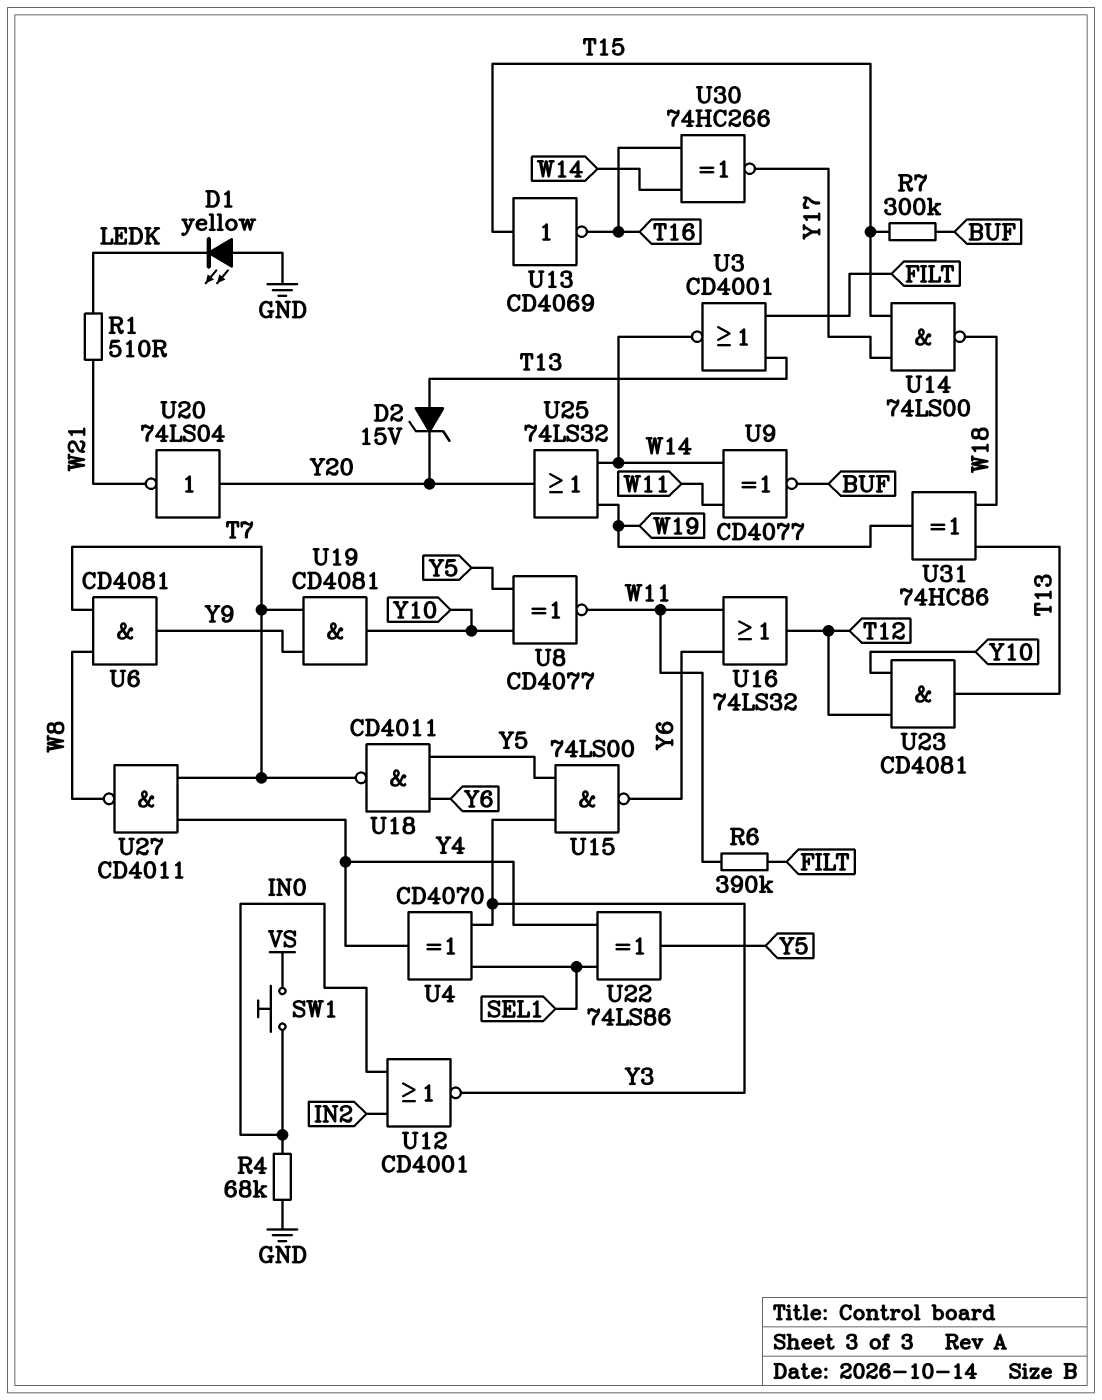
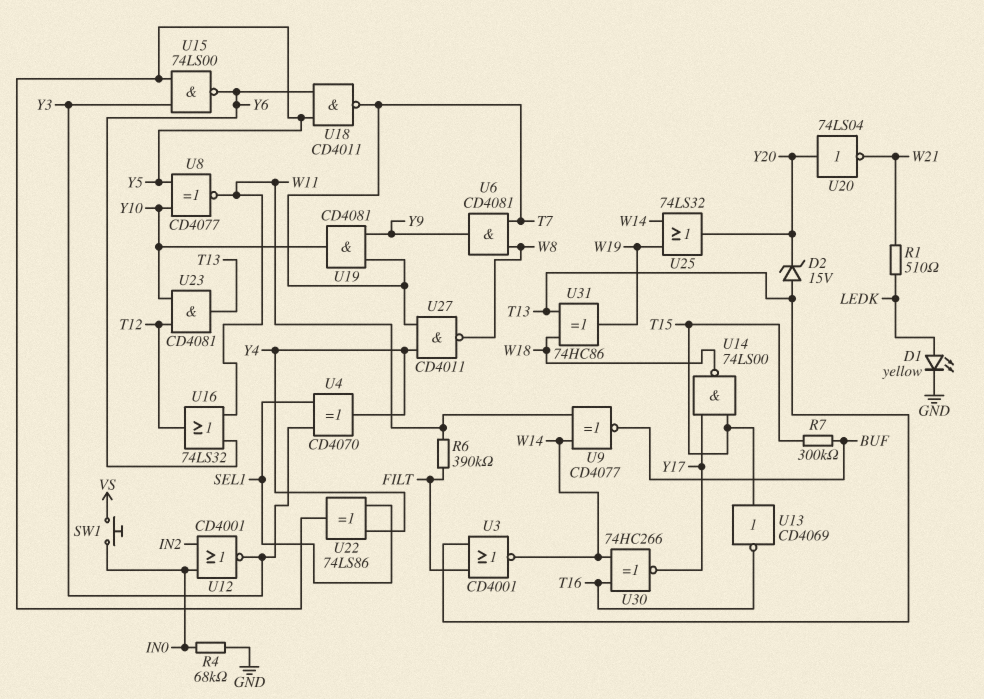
D1: LED yellow (A GND, K LEDK) -> LED yellow (A LEDK, K GND)

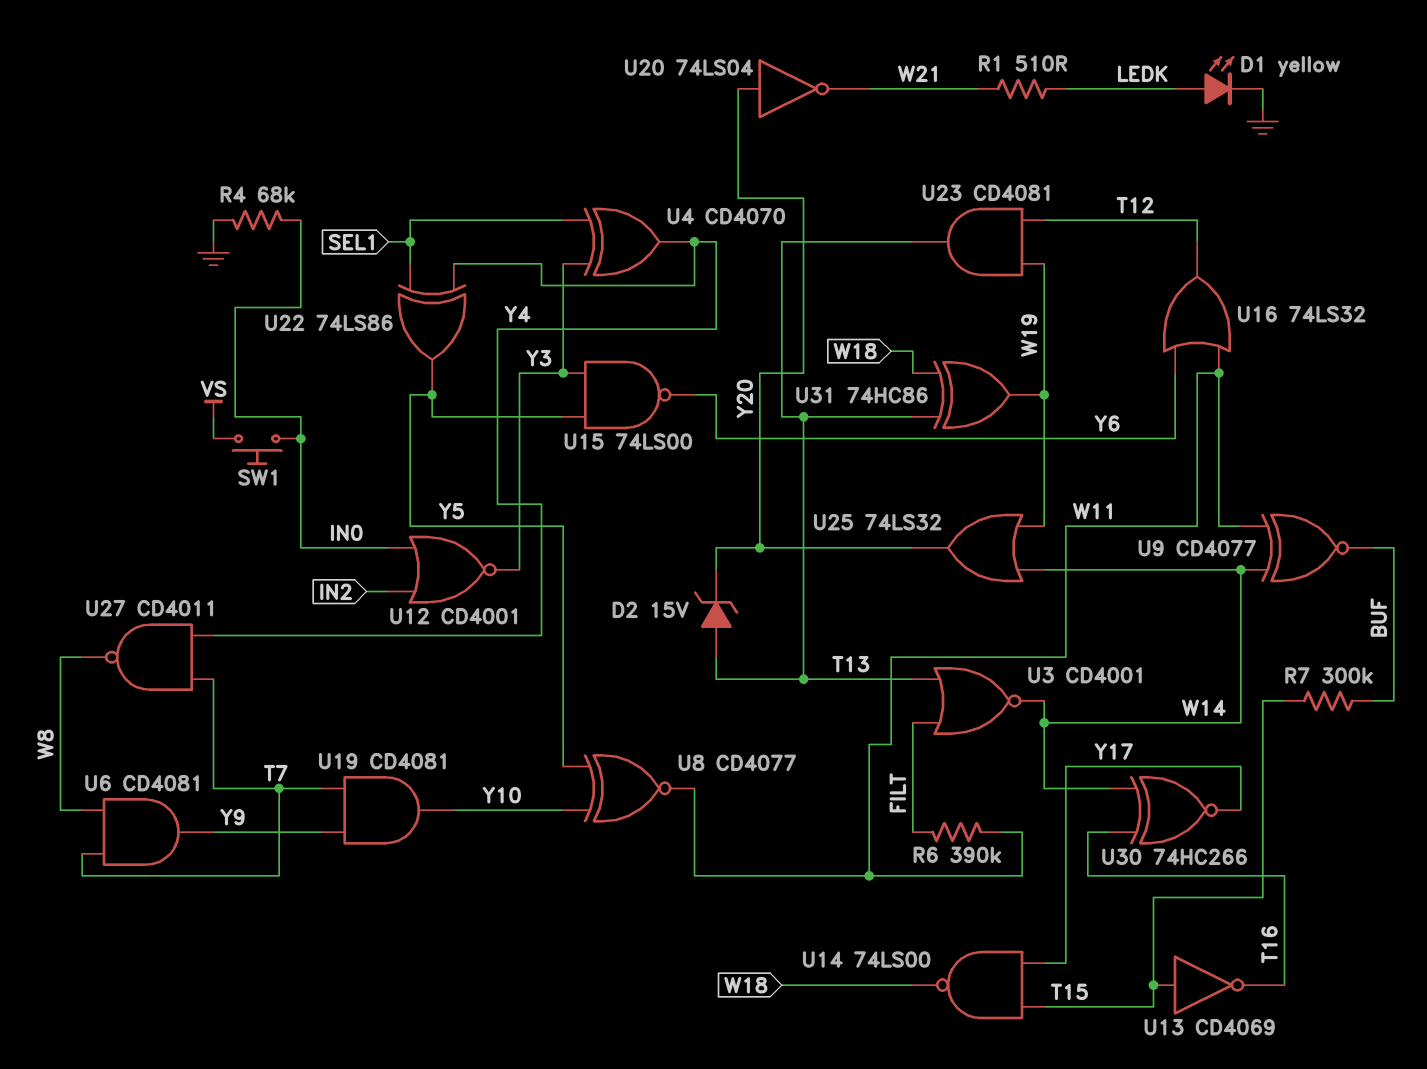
U18: NAND CD4011 (in Y5, in Y6, out T7) -> none
U23: AND CD4081 (in T12, in Y10, out T13) -> AND CD4081 (in T12, in W19, out T13)

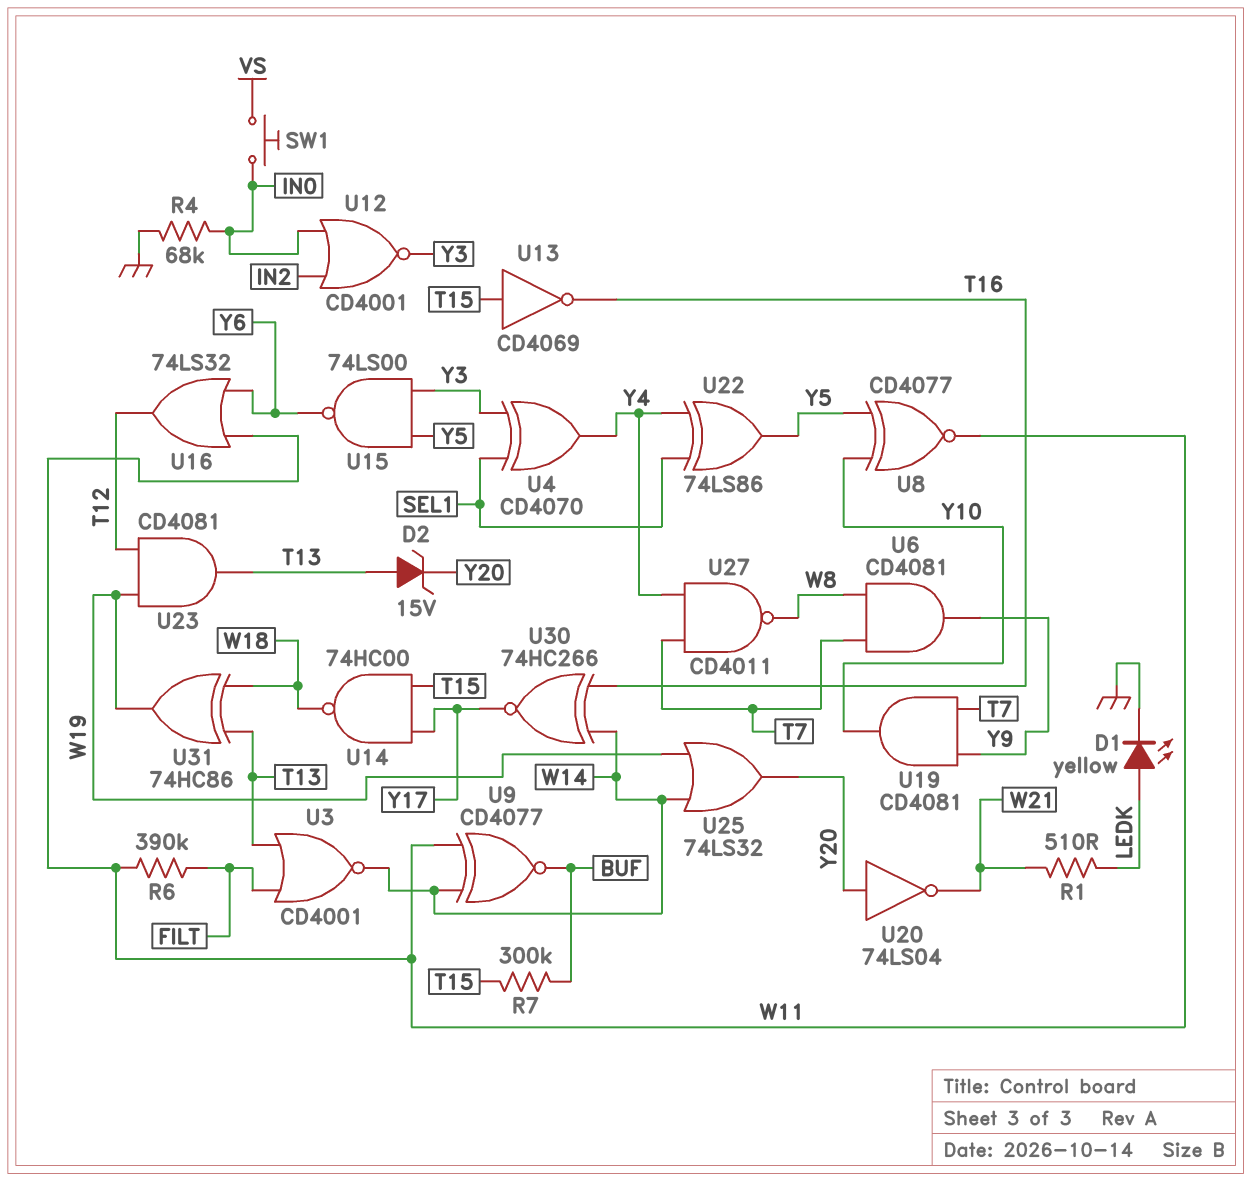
U14: NAND 74LS00 (in T15, in Y17, out W18) -> NAND 74HC00 (in T15, in Y17, out W18)

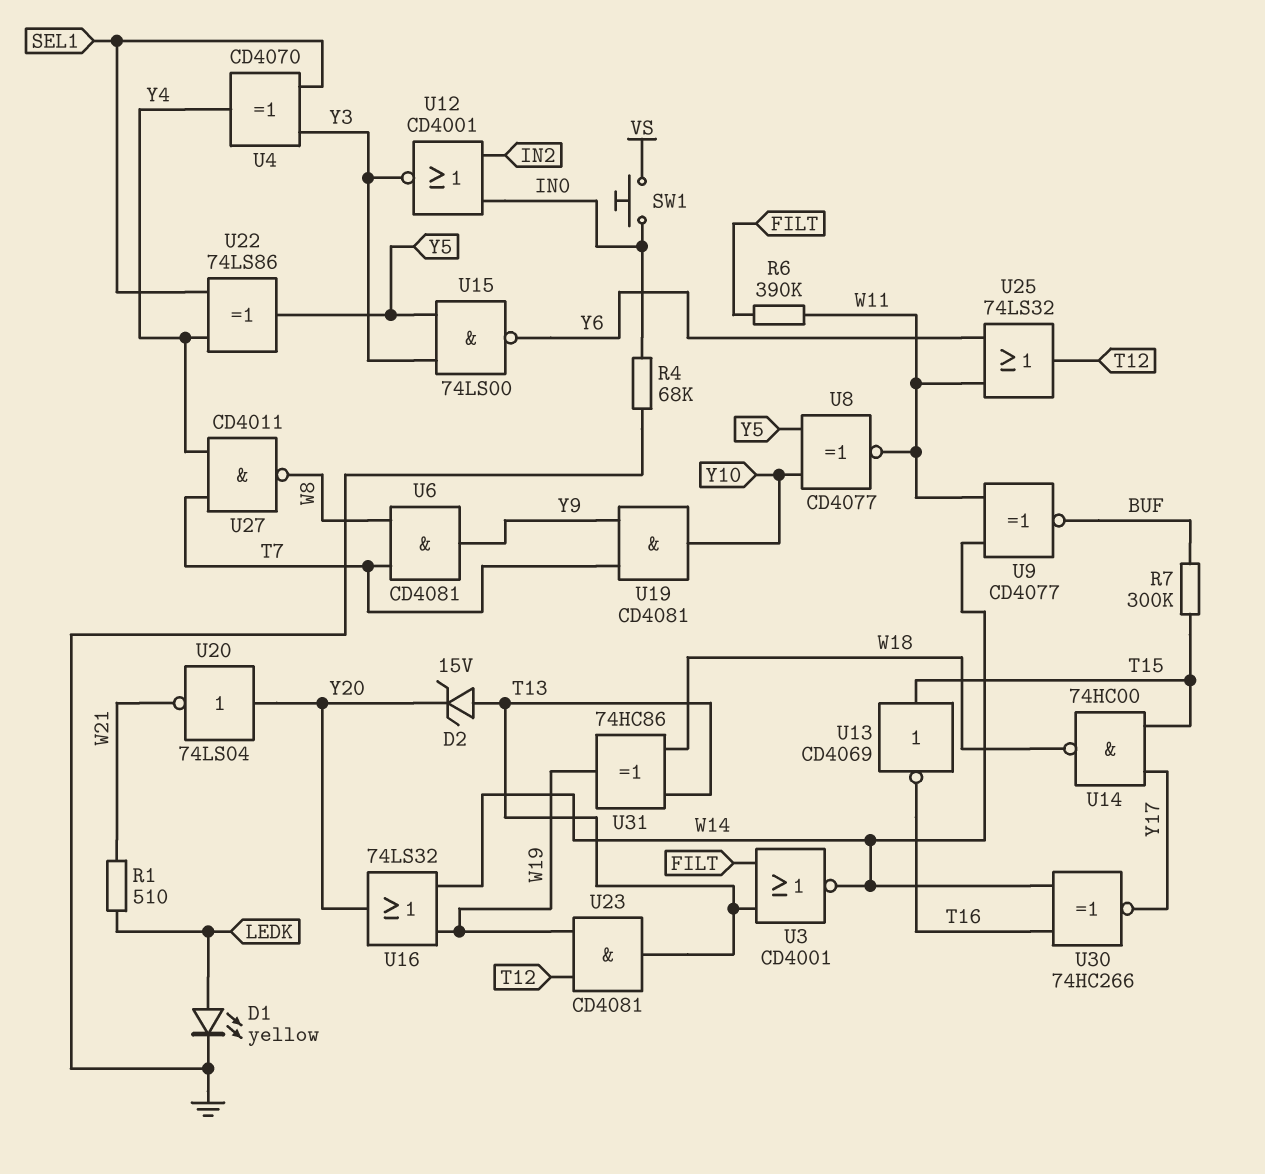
U16: OR 74LS32 (in W11, in Y6, out T12) -> OR 74LS32 (in W14, in W19, out Y20)
U25: OR 74LS32 (in W14, in W19, out Y20) -> OR 74LS32 (in W11, in Y6, out T12)

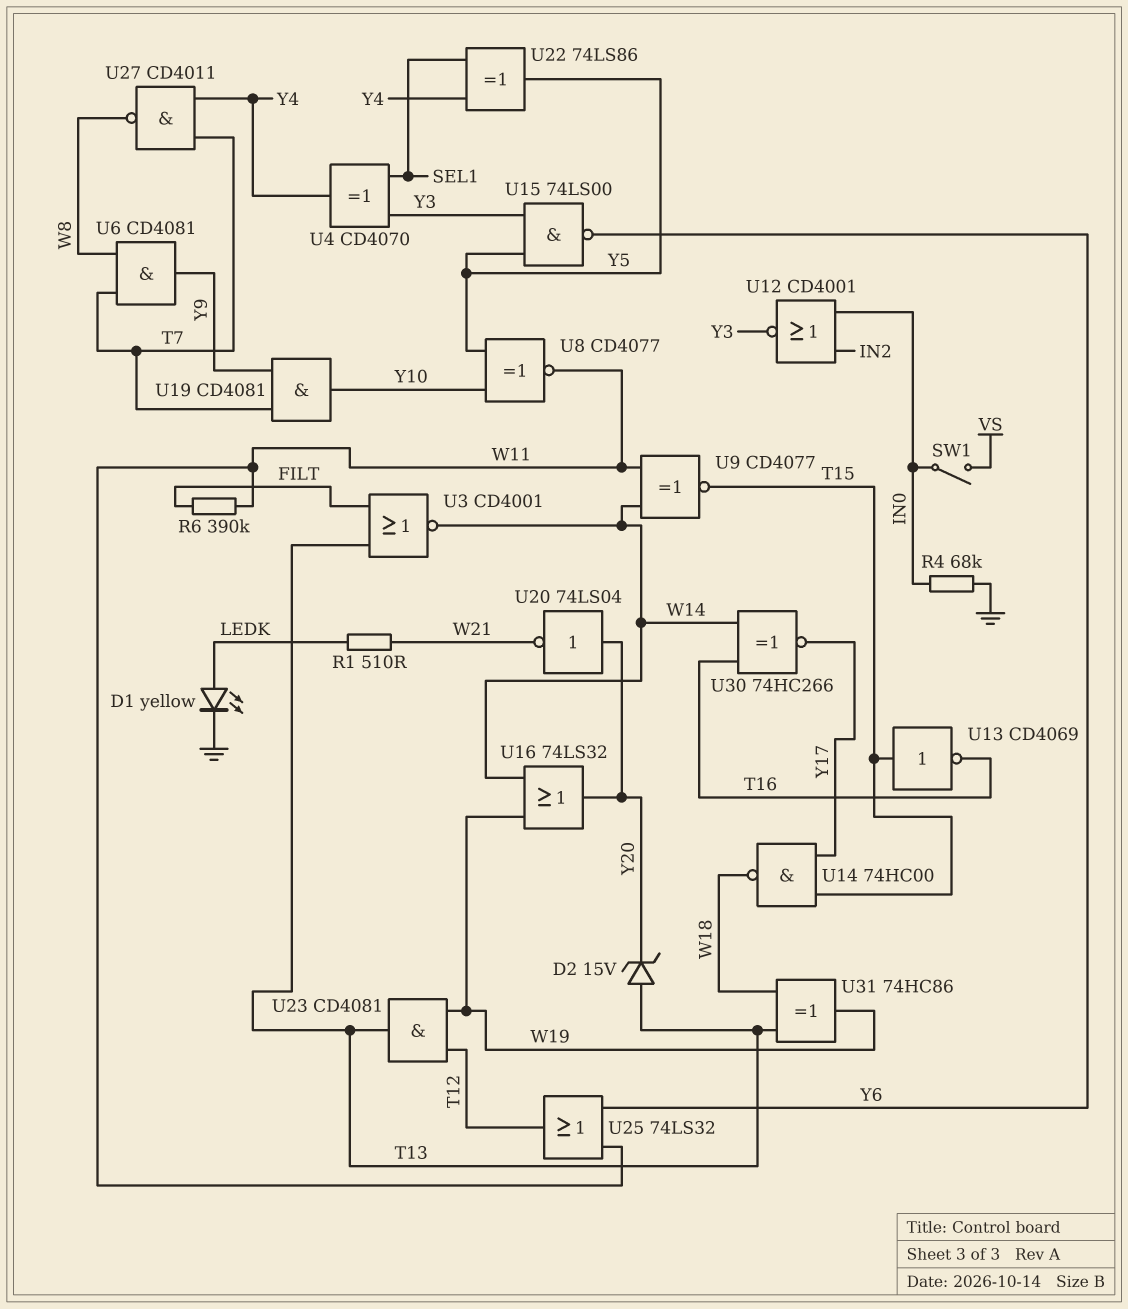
R7: 300k (BUF, T15) -> none
SW1: button (IN0, VS) -> switch (IN0, VS)
U9: XNOR CD4077 (in W11, in W14, out BUF) -> XNOR CD4077 (in W11, in W14, out T15)

